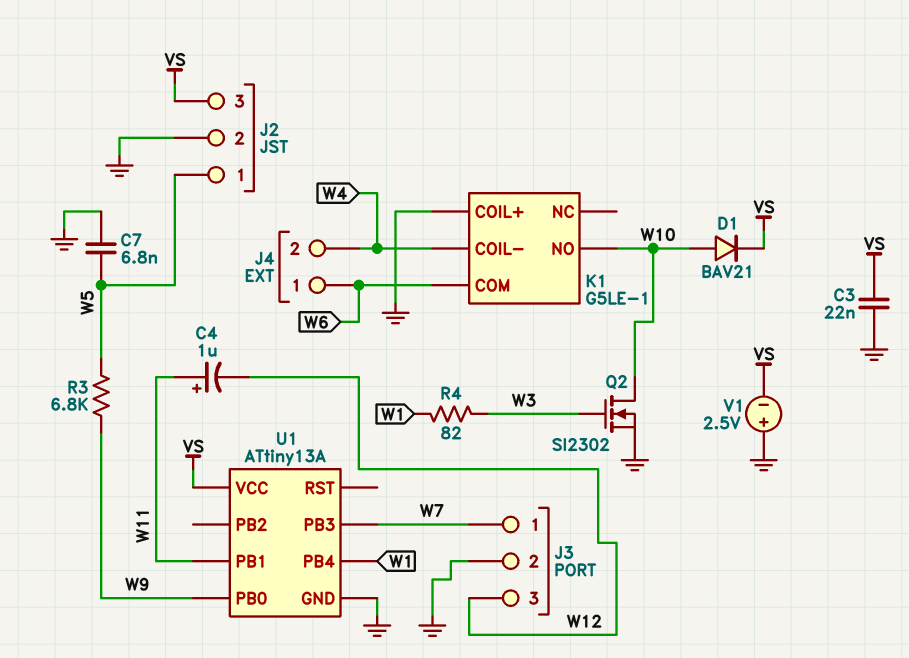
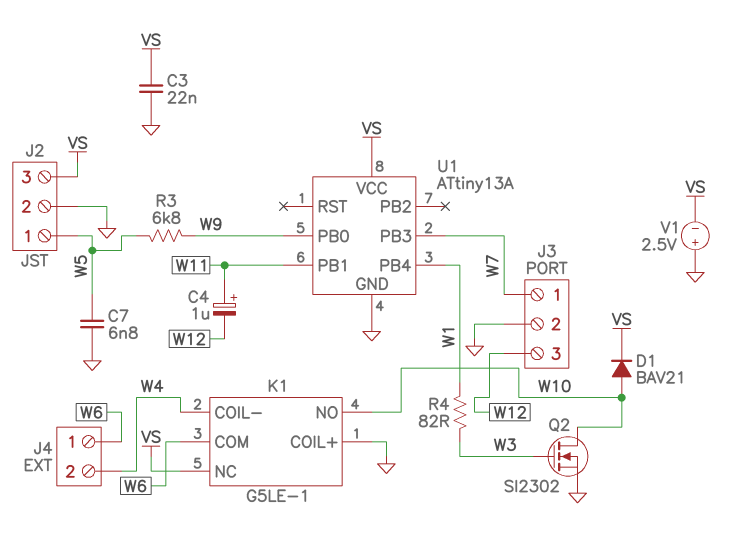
K1 pin NC: none -> VS

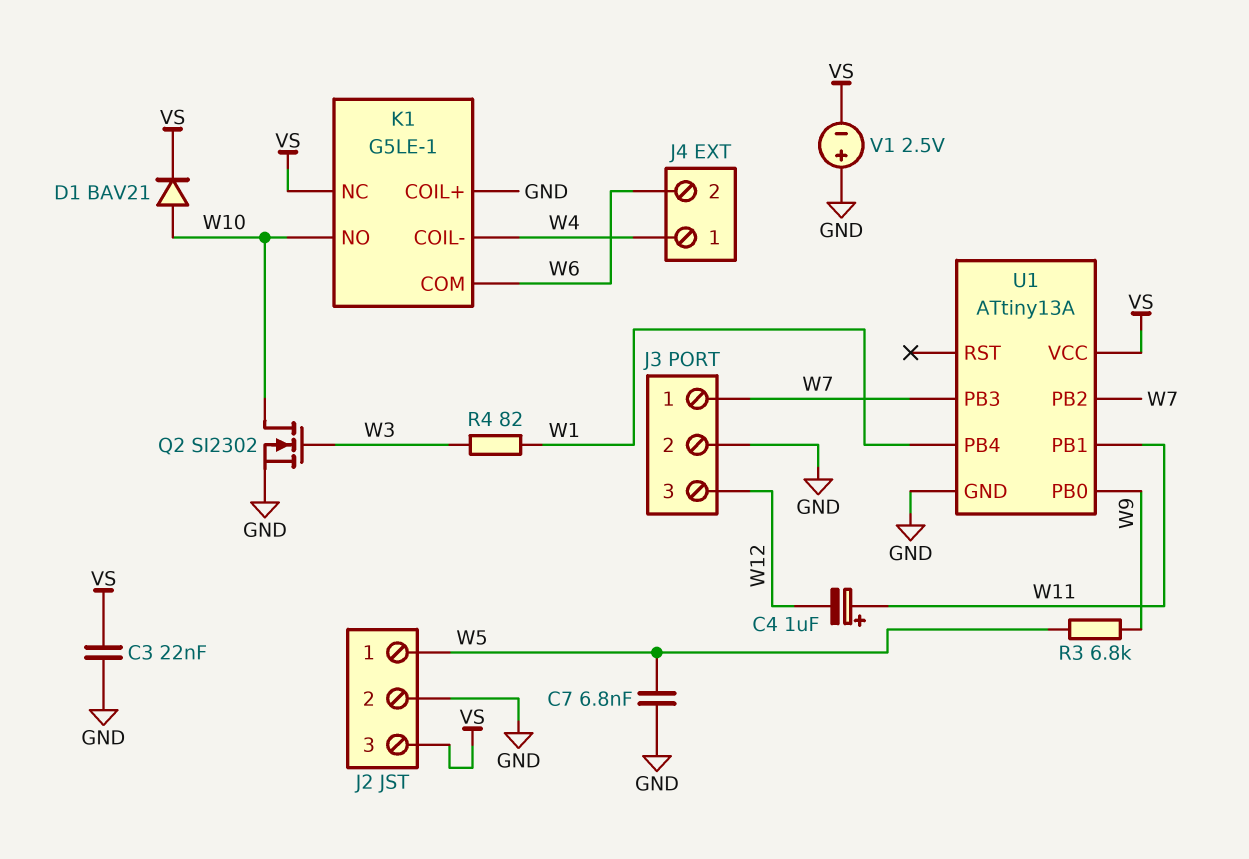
J4 pin 1: W6 -> W4
J4 pin 2: W4 -> W6
U1 pin PB2: none -> W7

